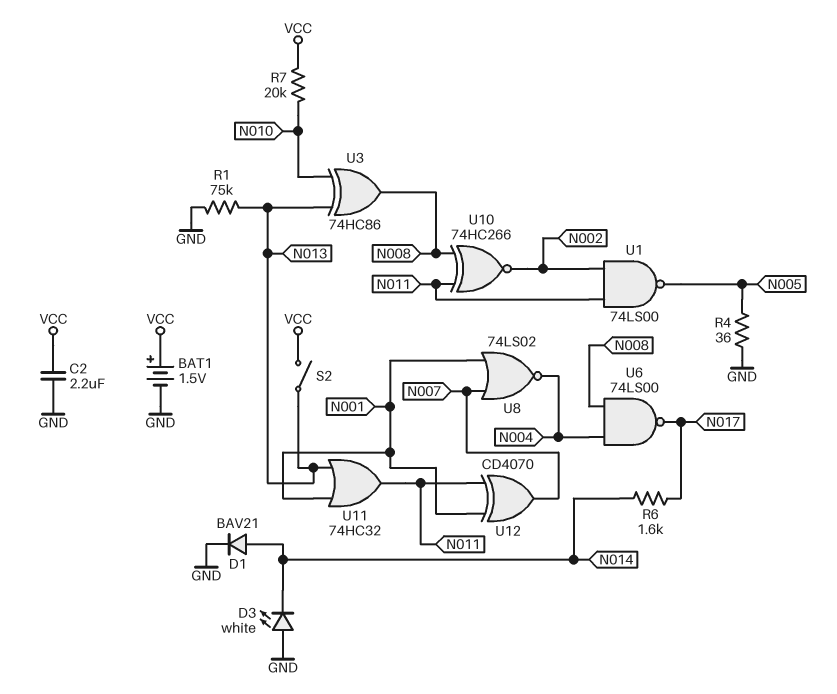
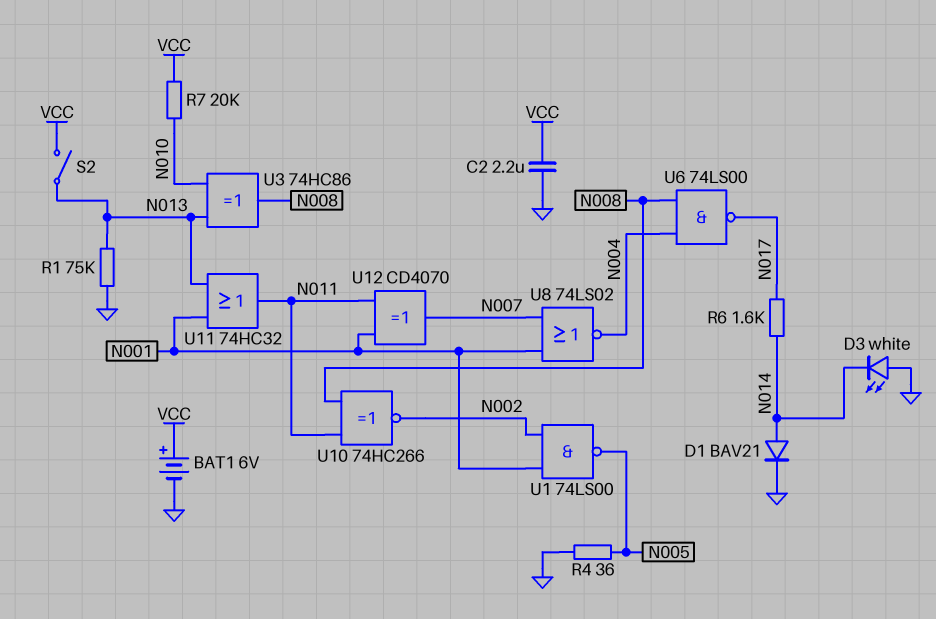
BAT1: 1.5V (plus VCC, minus GND) -> 6V (plus VCC, minus GND)
U1: NAND 74LS00 (in N002, in N011, out N005) -> NAND 74LS00 (in N001, in N002, out N005)

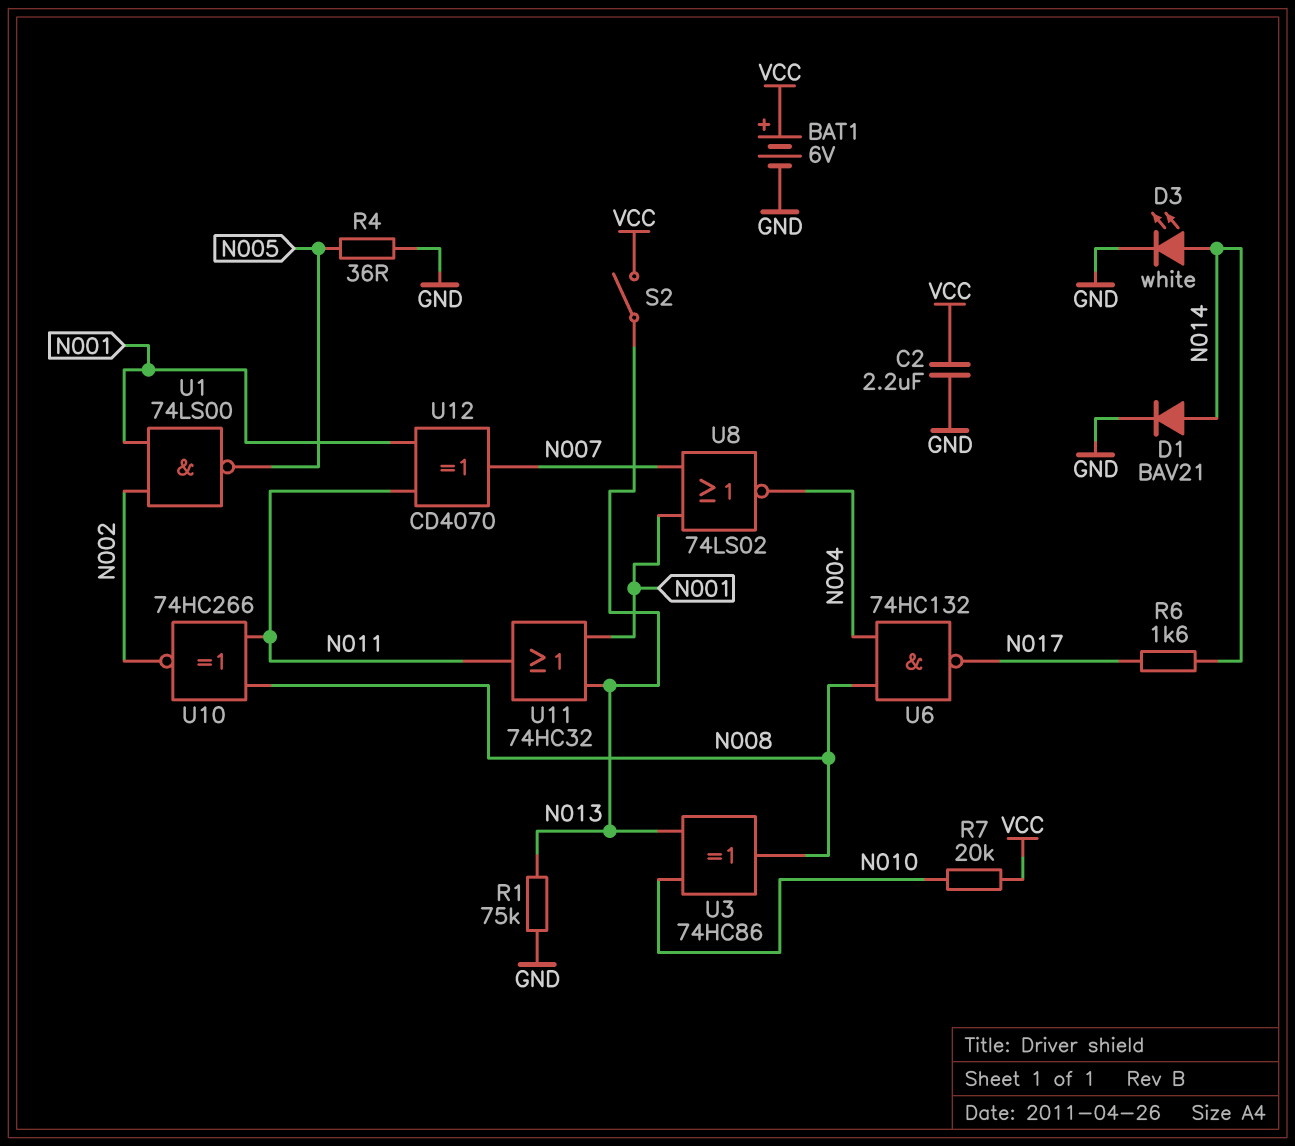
D3: LED white (A GND, K N014) -> LED white (A N014, K GND)
U6: NAND 74LS00 (in N004, in N008, out N017) -> NAND 74HC132 (in N004, in N008, out N017)

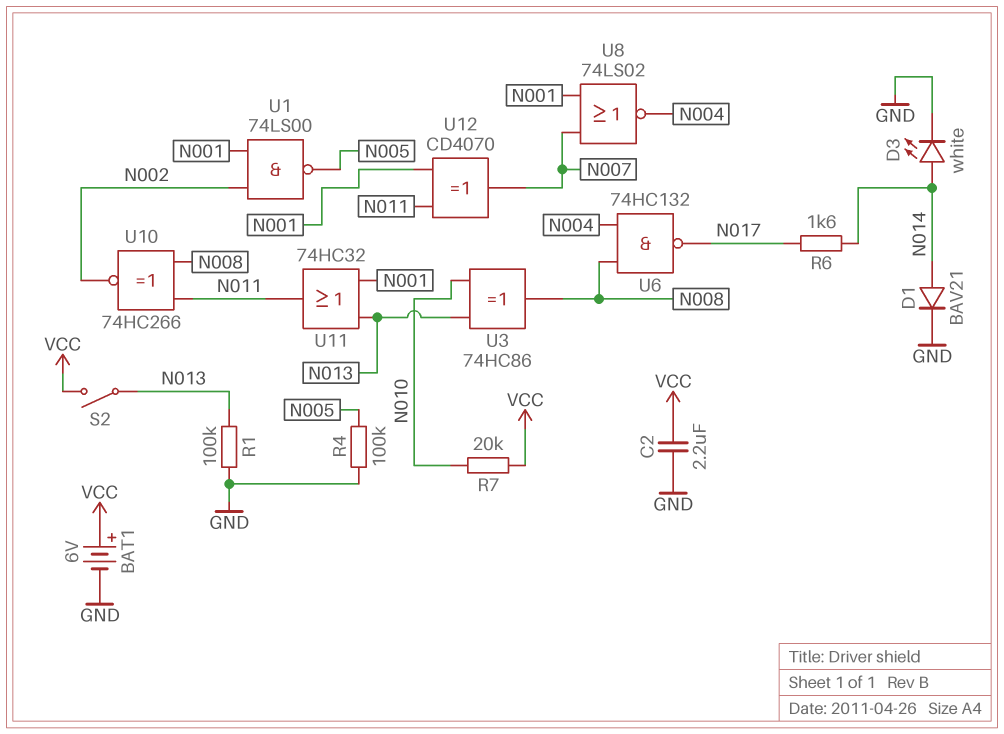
R1: 75k (GND, N013) -> 100k (GND, N013)
R4: 36 (GND, N005) -> 100k (GND, N005)

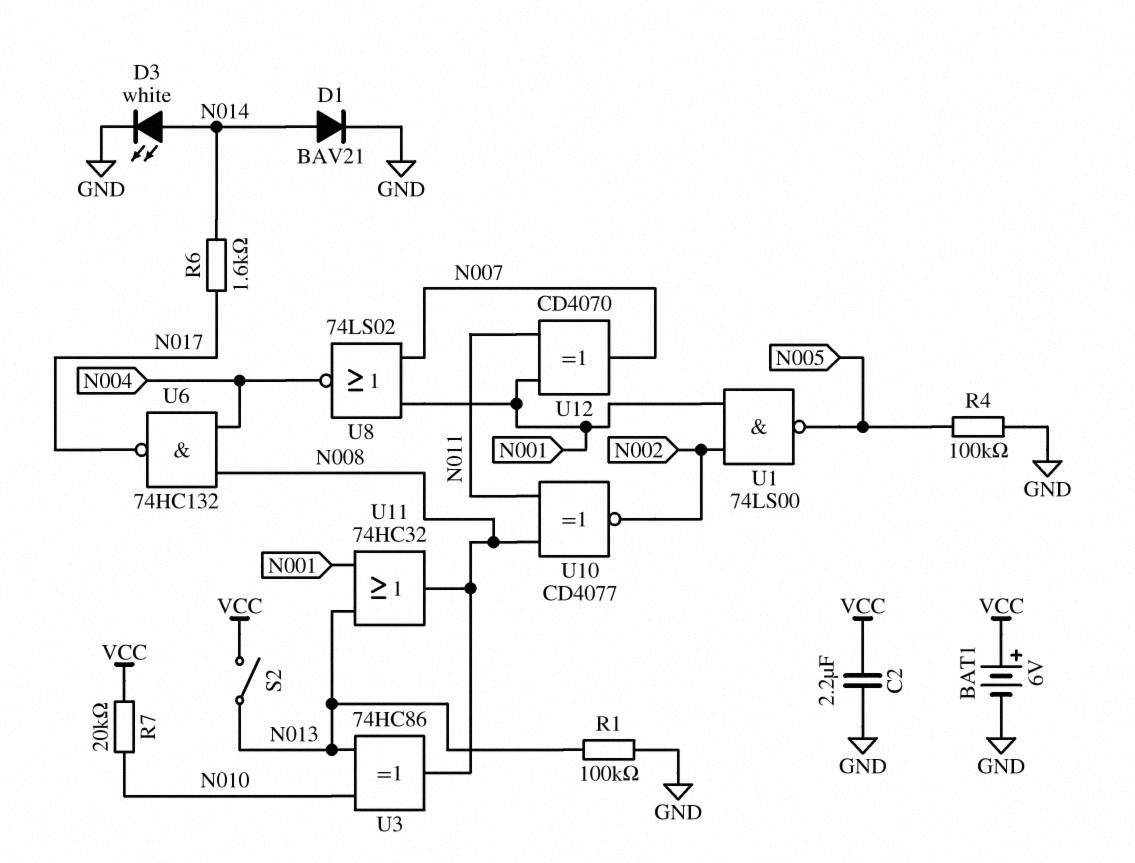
U10: XNOR 74HC266 (in N008, in N011, out N002) -> XNOR CD4077 (in N008, in N011, out N002)
U11: OR 74HC32 (in N001, in N013, out N011) -> OR 74HC32 (in N001, in N013, out N008)

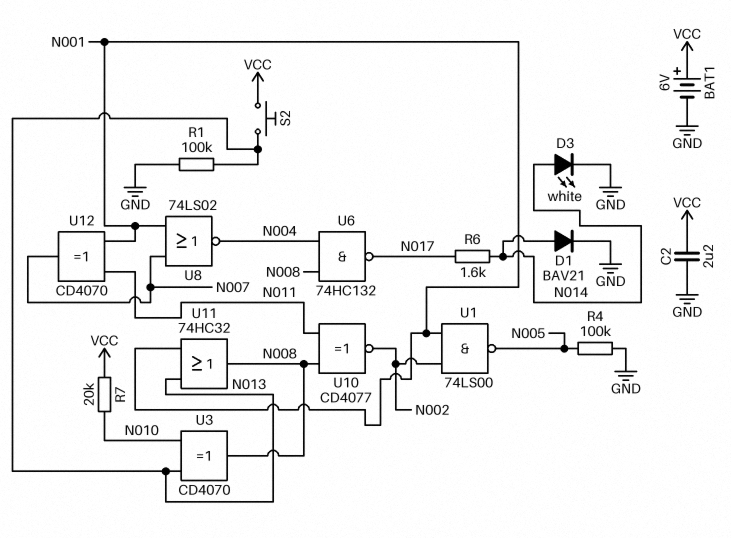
S2: switch (N013, VCC) -> button (N013, VCC)
U3: XOR 74HC86 (in N010, in N013, out N008) -> XOR CD4070 (in N010, in N013, out N008)

